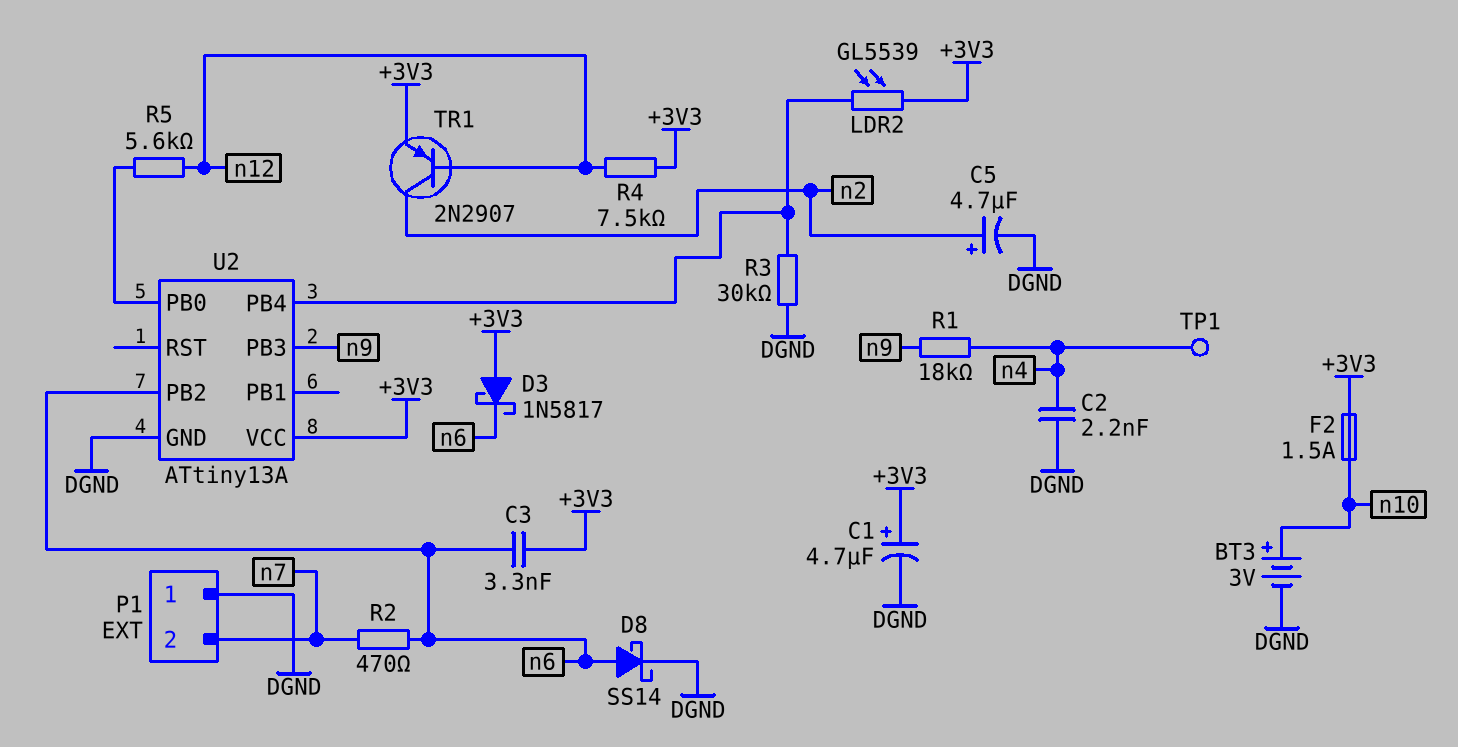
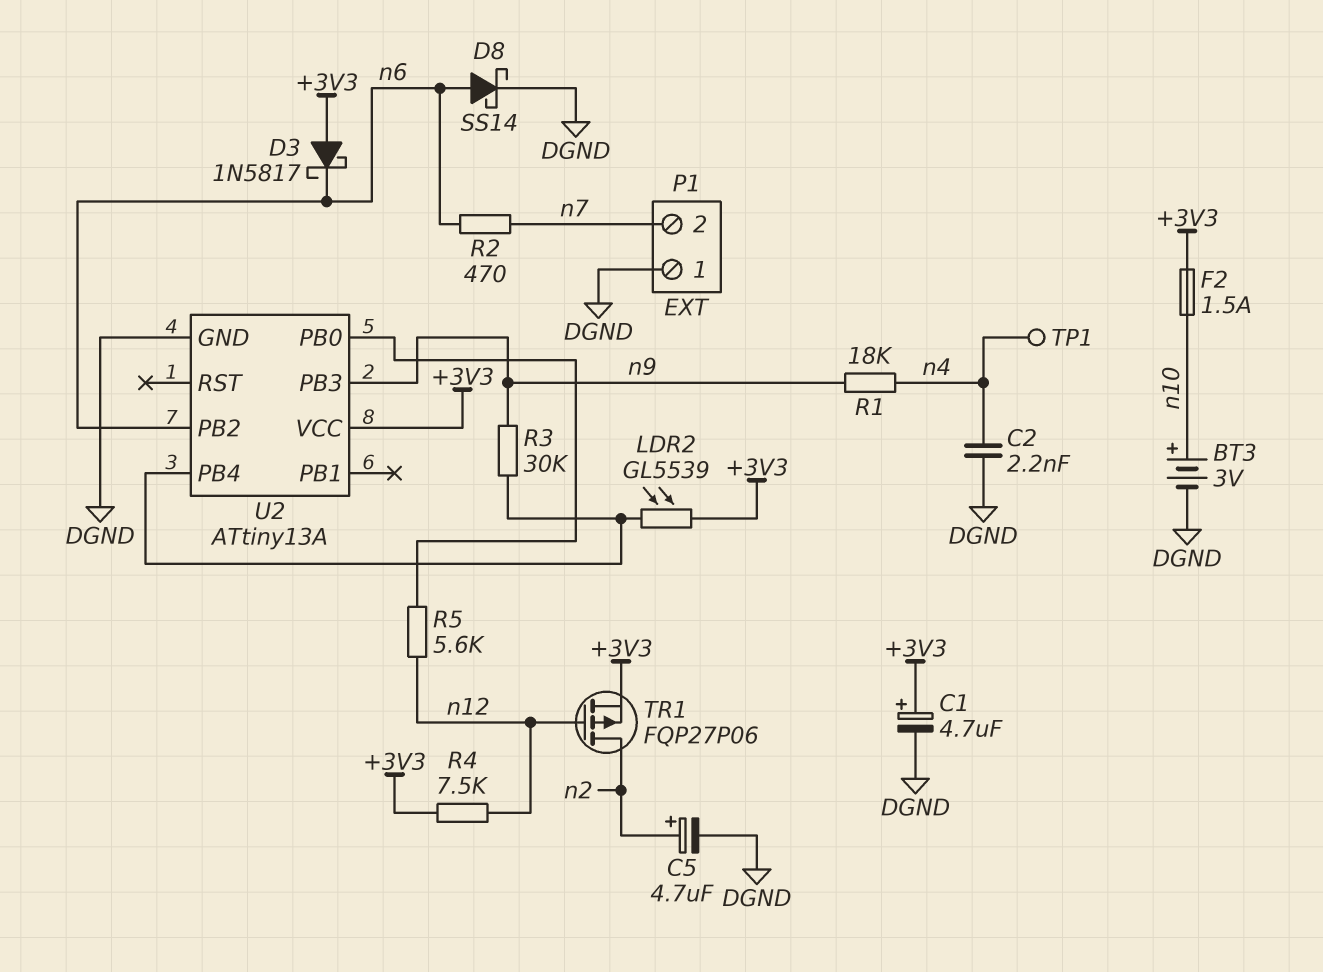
C3: 3.3nF (+3V3, n6) -> none
R3: 30k (DGND, U2/PB4) -> 30k (U2/PB4, n9)
TR1: PNP 2N2907 (B n12, C n2, E +3V3) -> PMOS FQP27P06 (G n12, D n2, S +3V3)

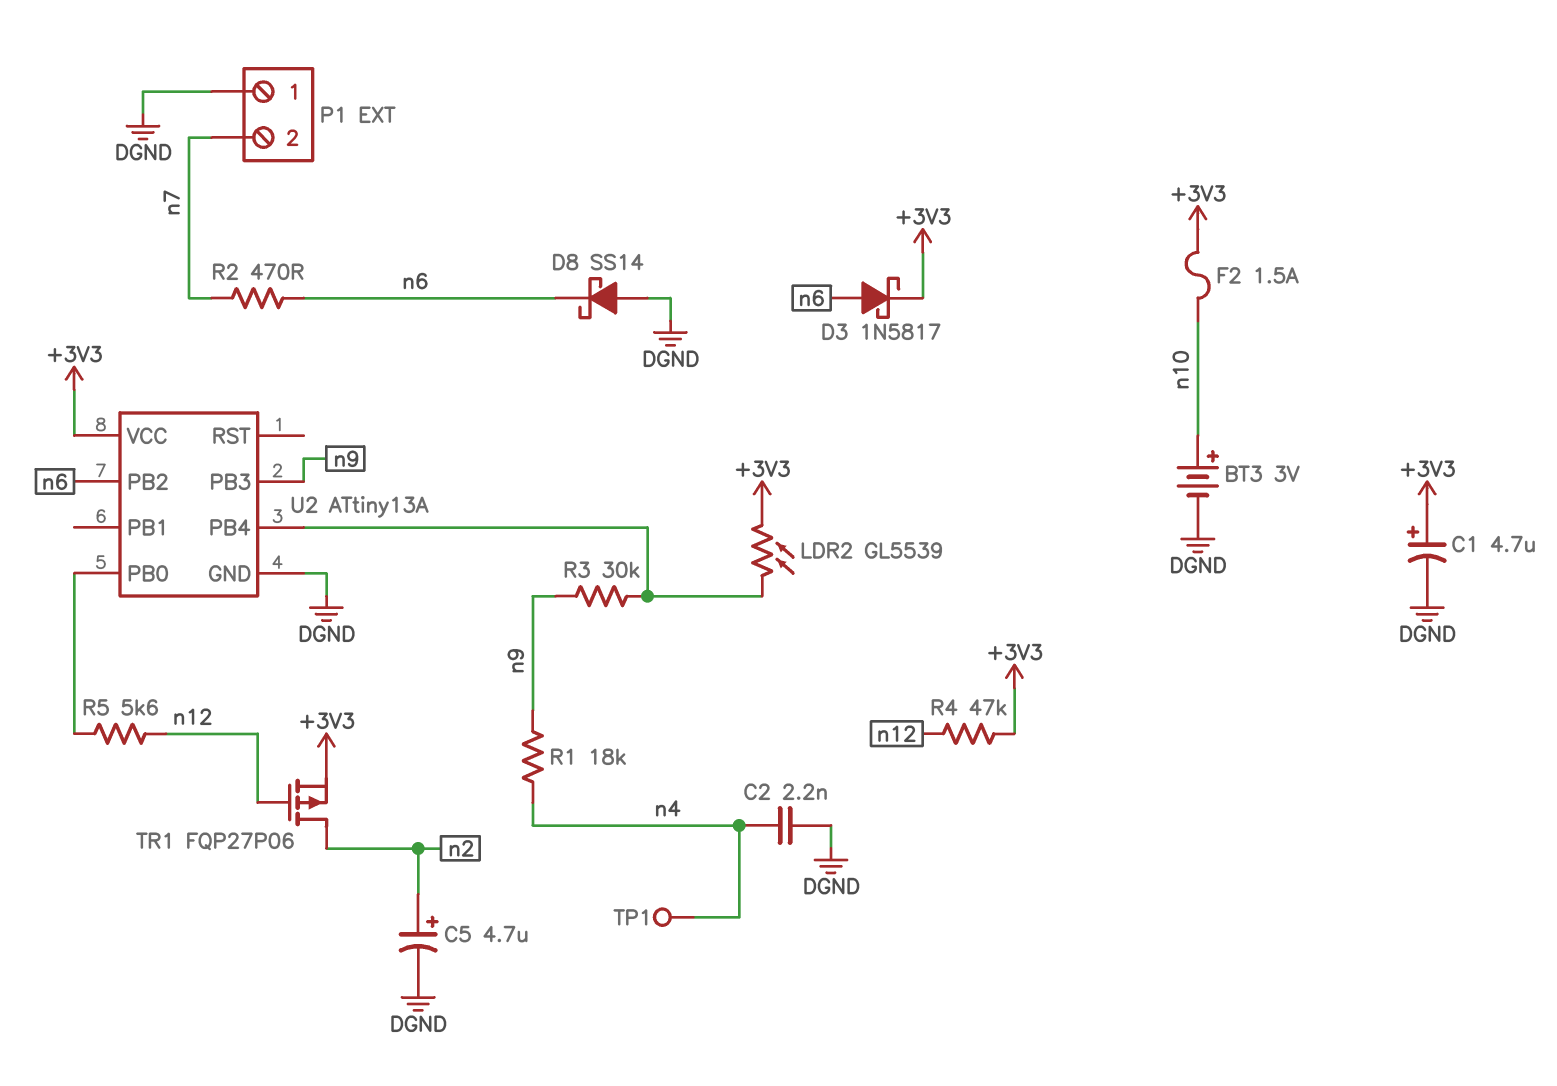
D3: schottky 1N5817 (A +3V3, K n6) -> schottky 1N5817 (A n6, K +3V3)
D8: schottky SS14 (A n6, K DGND) -> schottky SS14 (A DGND, K n6)
R4: 7.5k (+3V3, n12) -> 47k (+3V3, n12)

